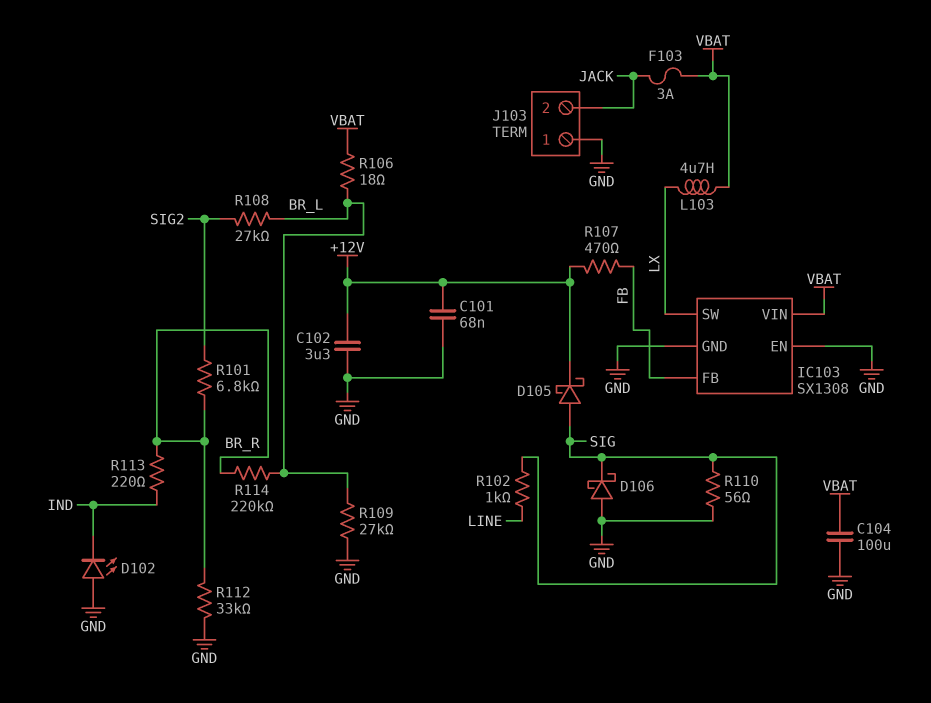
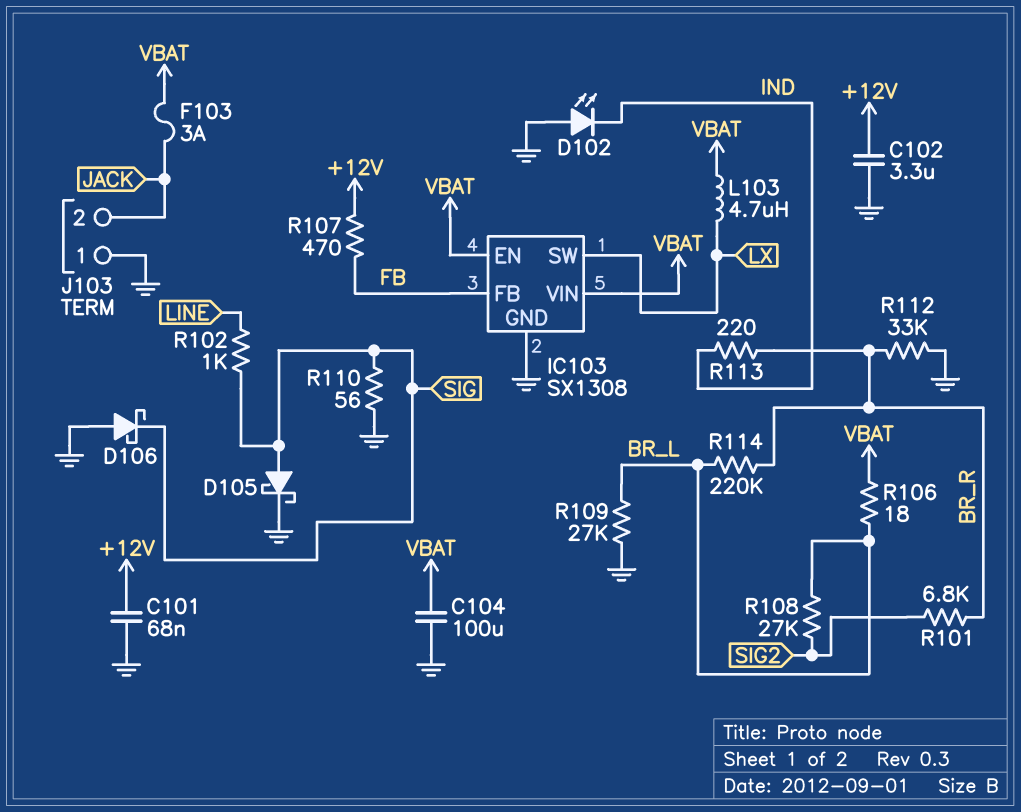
D105: schottky (A SIG, K +12V) -> schottky (A SIG, K GND)
IC103 pin EN: GND -> VBAT

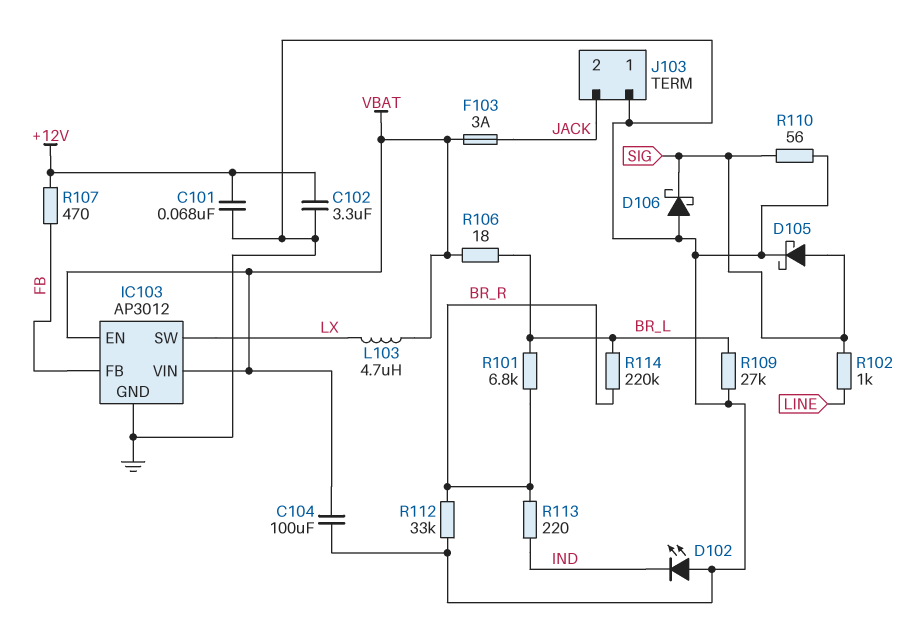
IC103: SX1308 -> AP3012
R101: 6.8k (BR_R, SIG2) -> 6.8k (BR_L, BR_R)
R108: 27k (BR_L, SIG2) -> none

